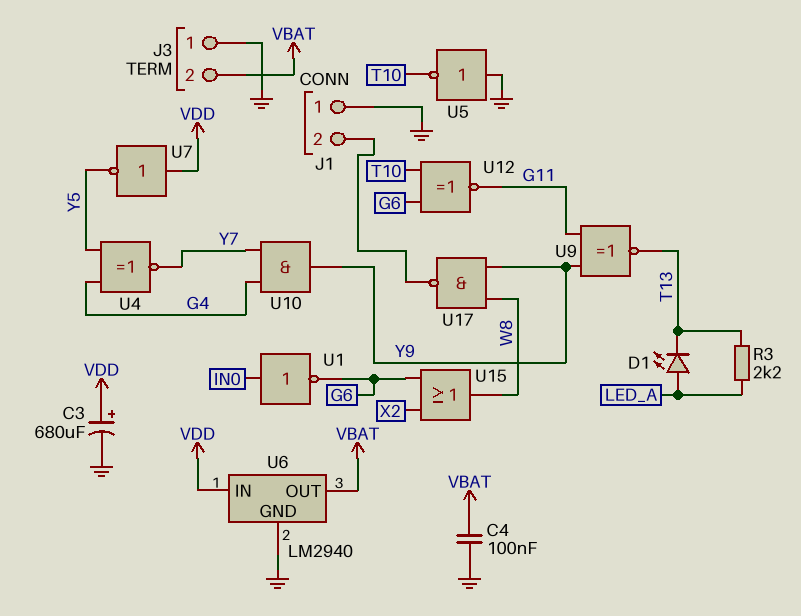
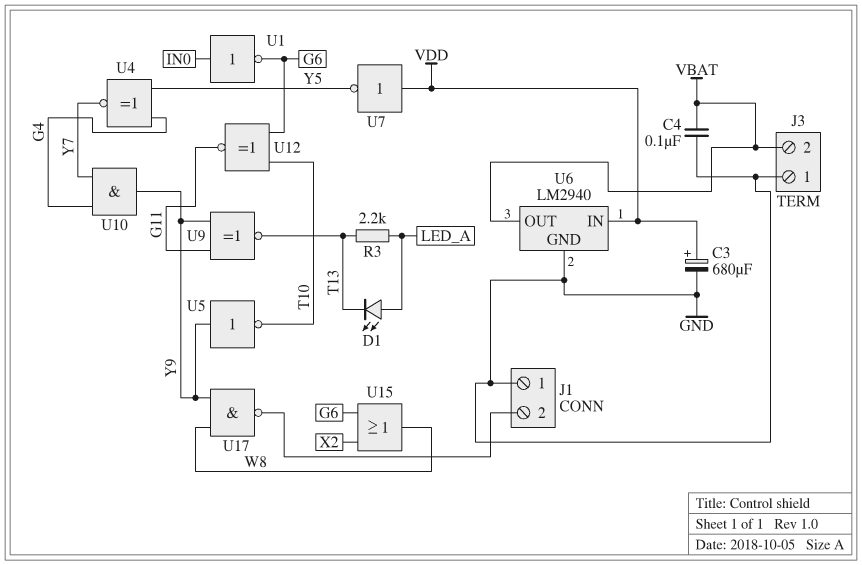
U5: NOT (in GND, out T10) -> NOT (in Y9, out T10)

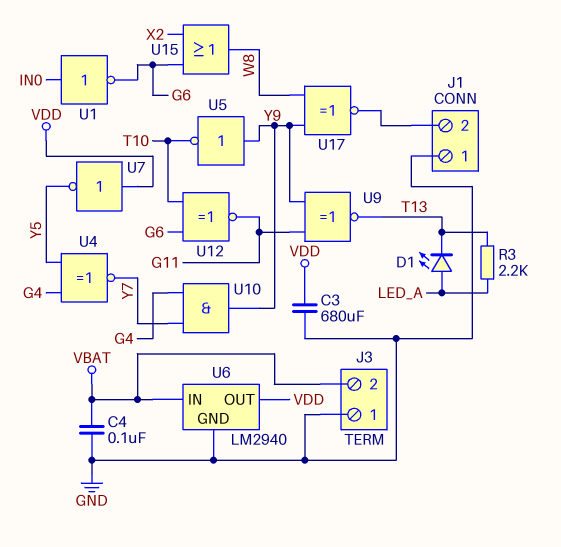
C3: 680uF (plus VDD, minus GND) -> 680uF (GND, VDD)
U6 pin IN: VDD -> VBAT
U6 pin OUT: VBAT -> VDD
U17: NAND (in W8, in Y9, out J1/2) -> XNOR (in W8, in Y9, out J1/2)

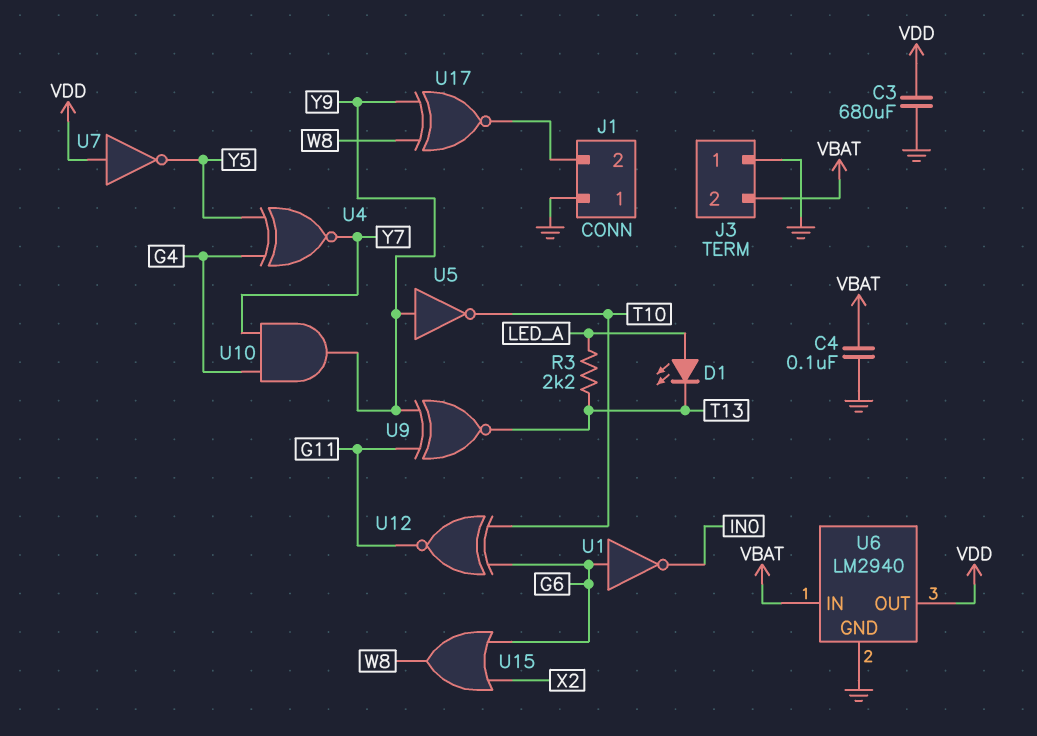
U1: NOT (in IN0, out G6) -> NOT (in G6, out IN0)

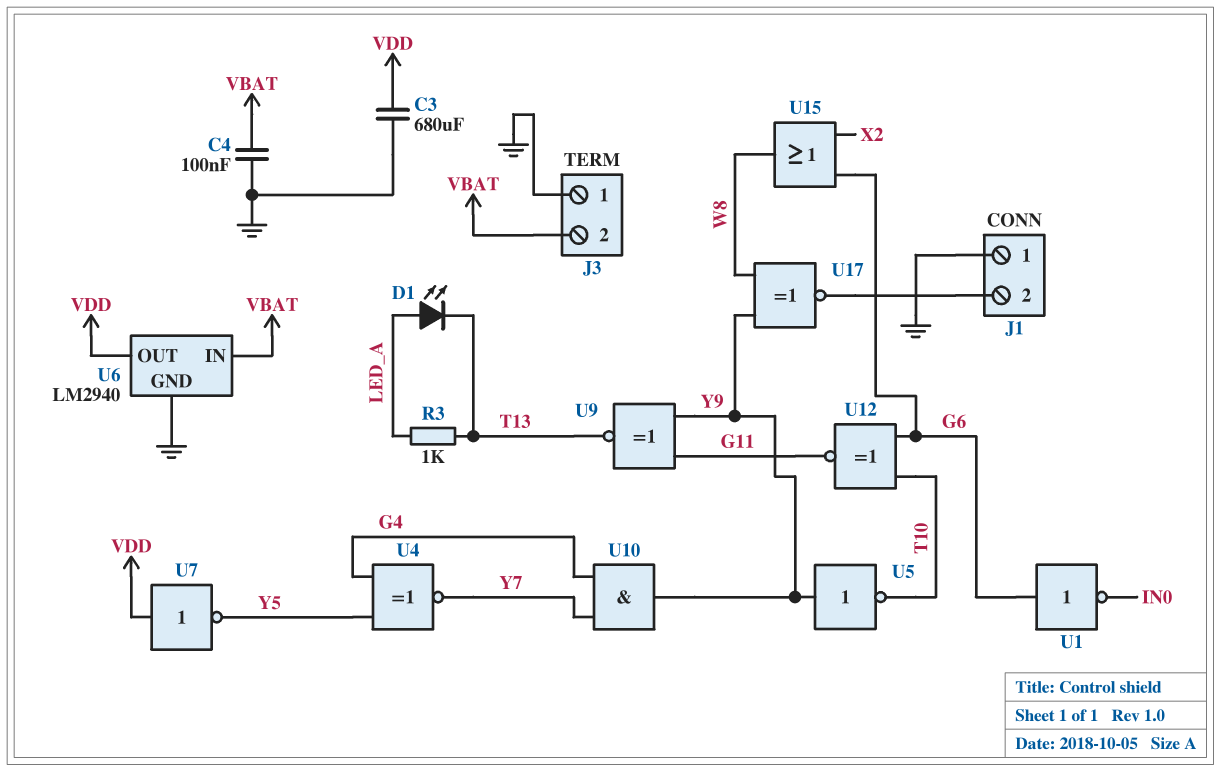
R3: 2.2k (LED_A, T13) -> 1k (LED_A, T13)

